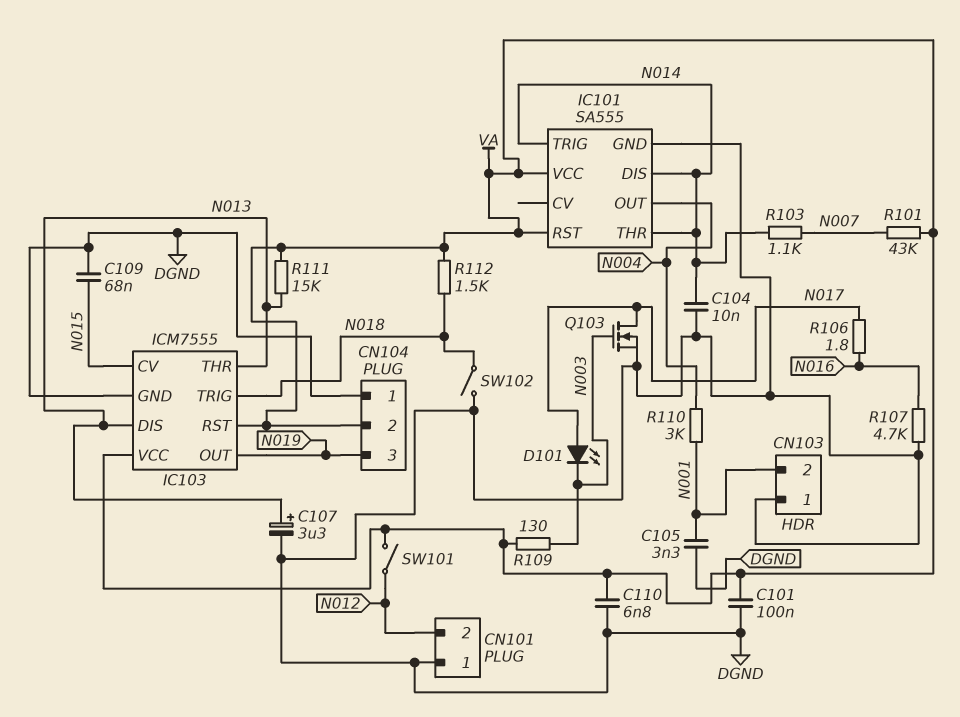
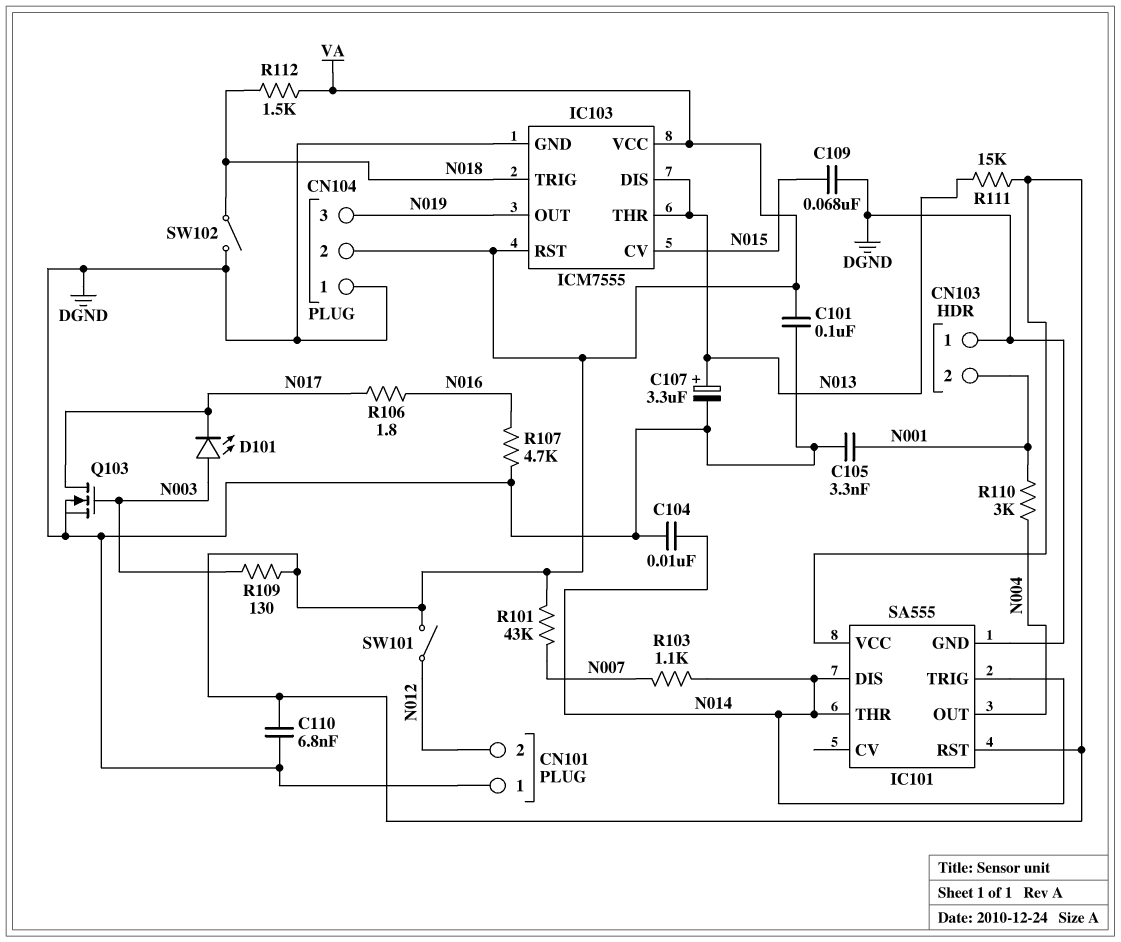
D101: LED (A N017, K N003) -> LED (A N003, K N017)

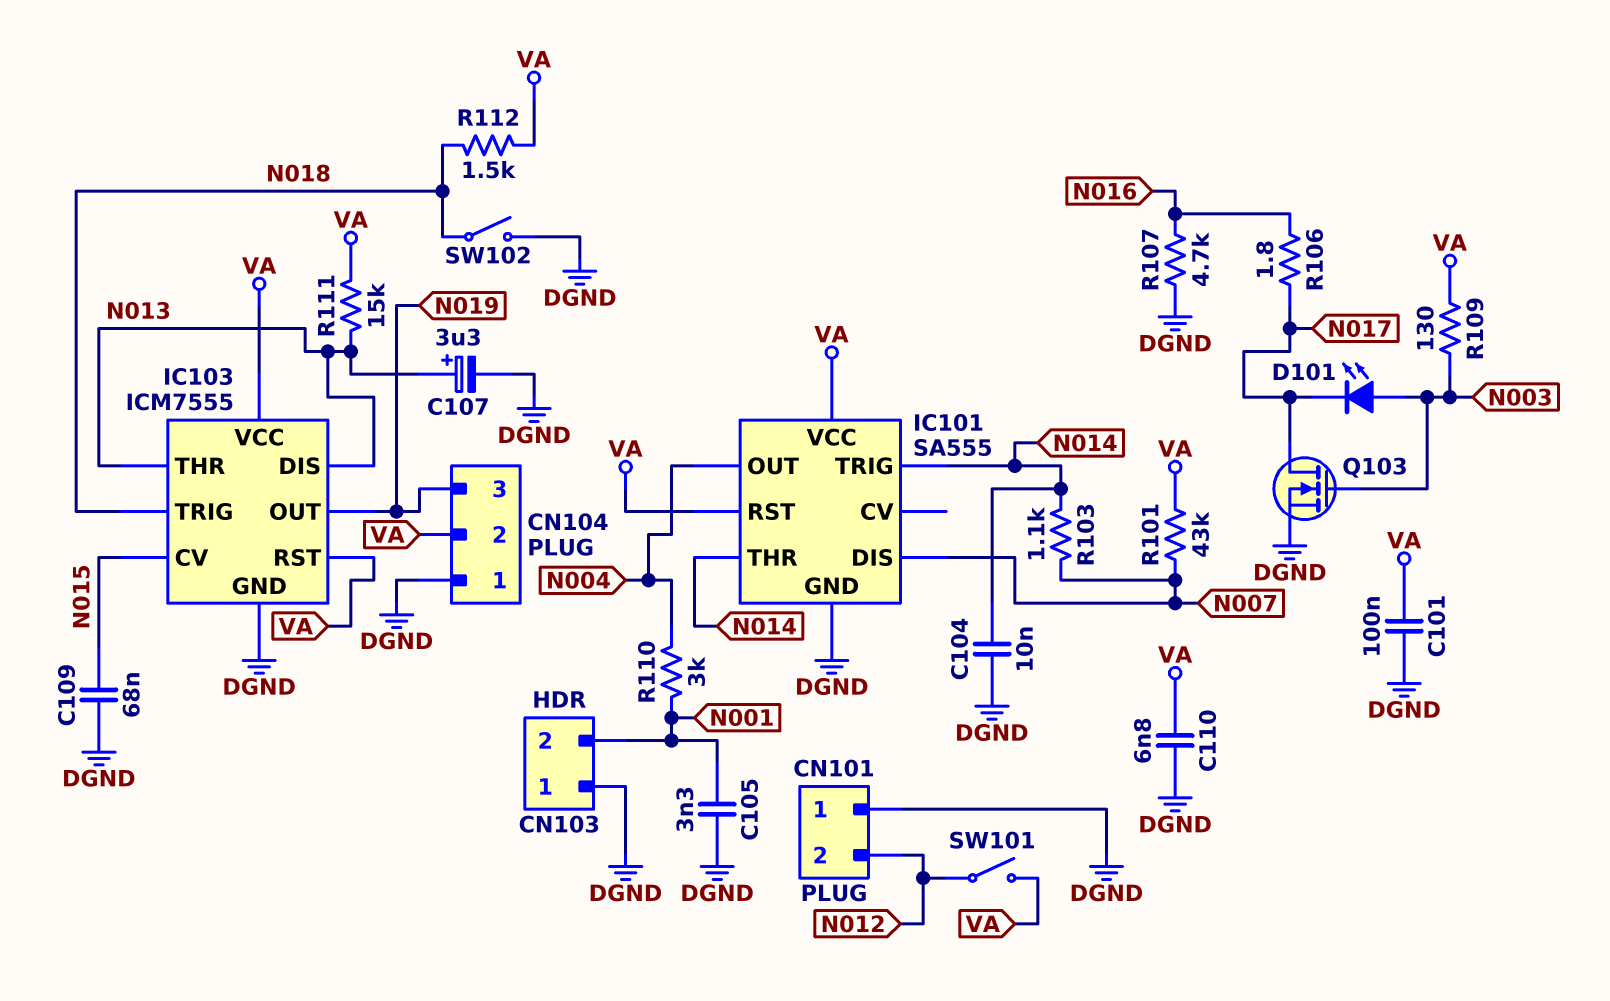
IC101 pin DIS: N014 -> N007

